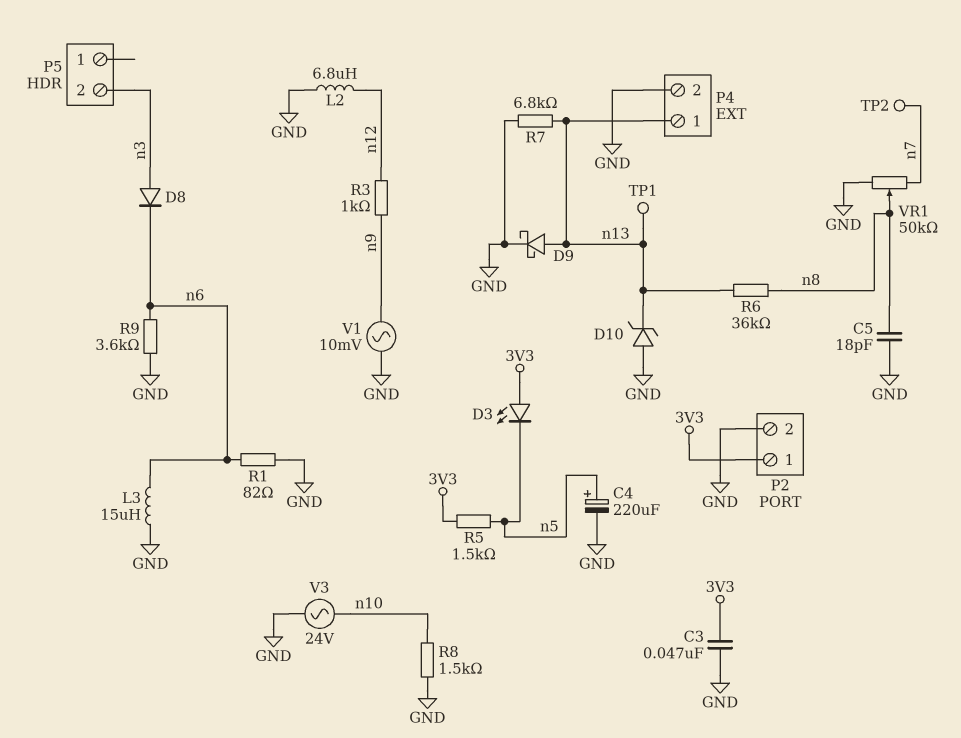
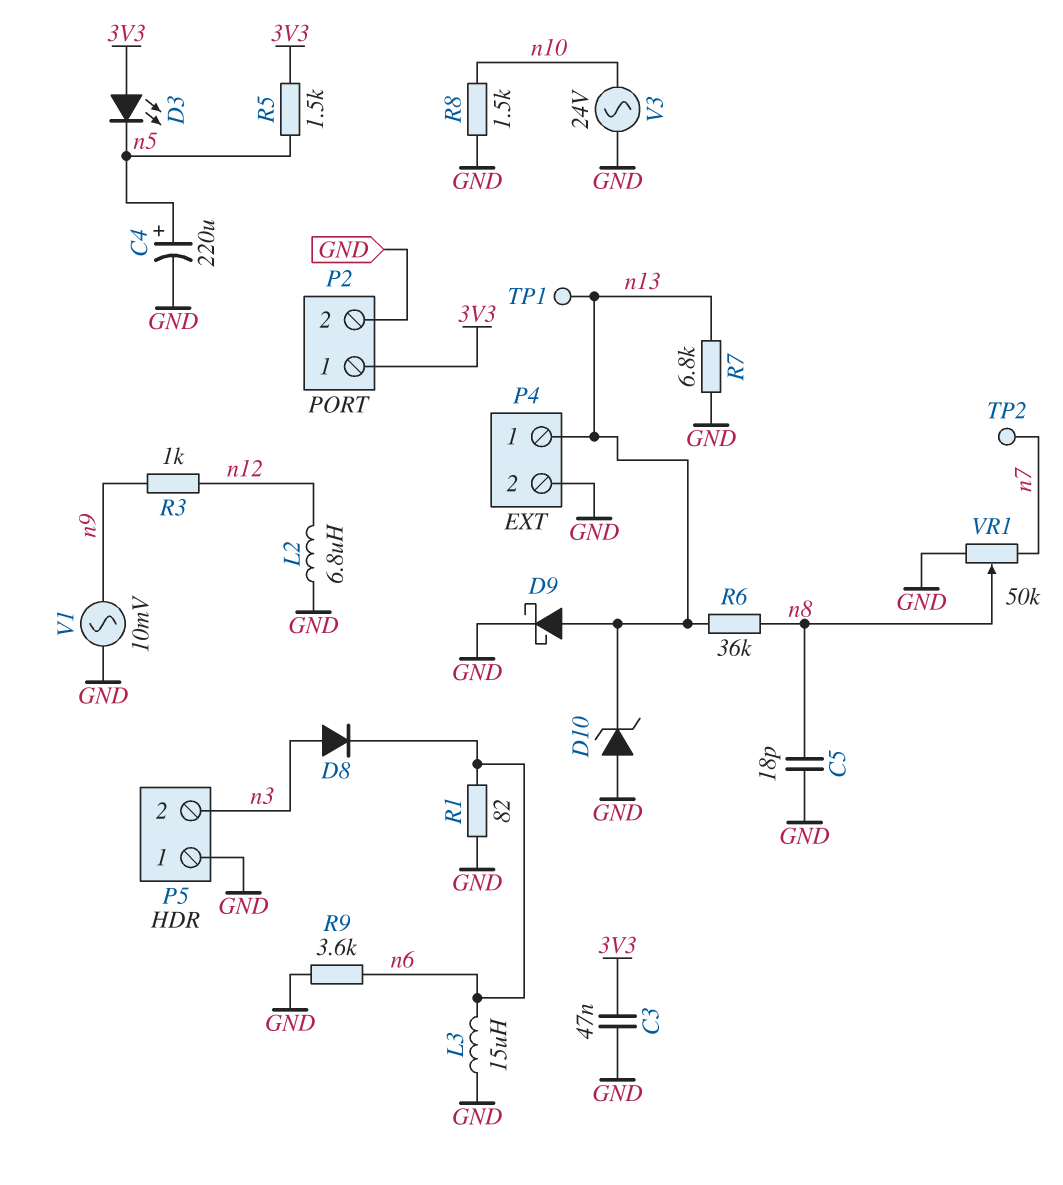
P5 pin 1: none -> GND

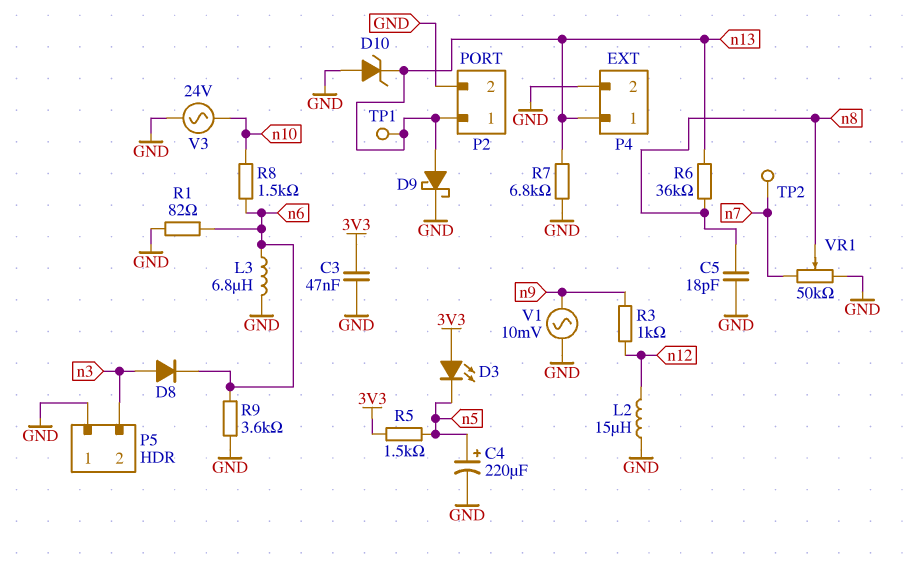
L2: 6.8uH (GND, n12) -> 15uH (GND, n12)
L3: 15uH (GND, n6) -> 6.8uH (GND, n6)
P2 pin 1: 3V3 -> n13
R8: 1.5k (GND, n10) -> 1.5k (n6, n10)

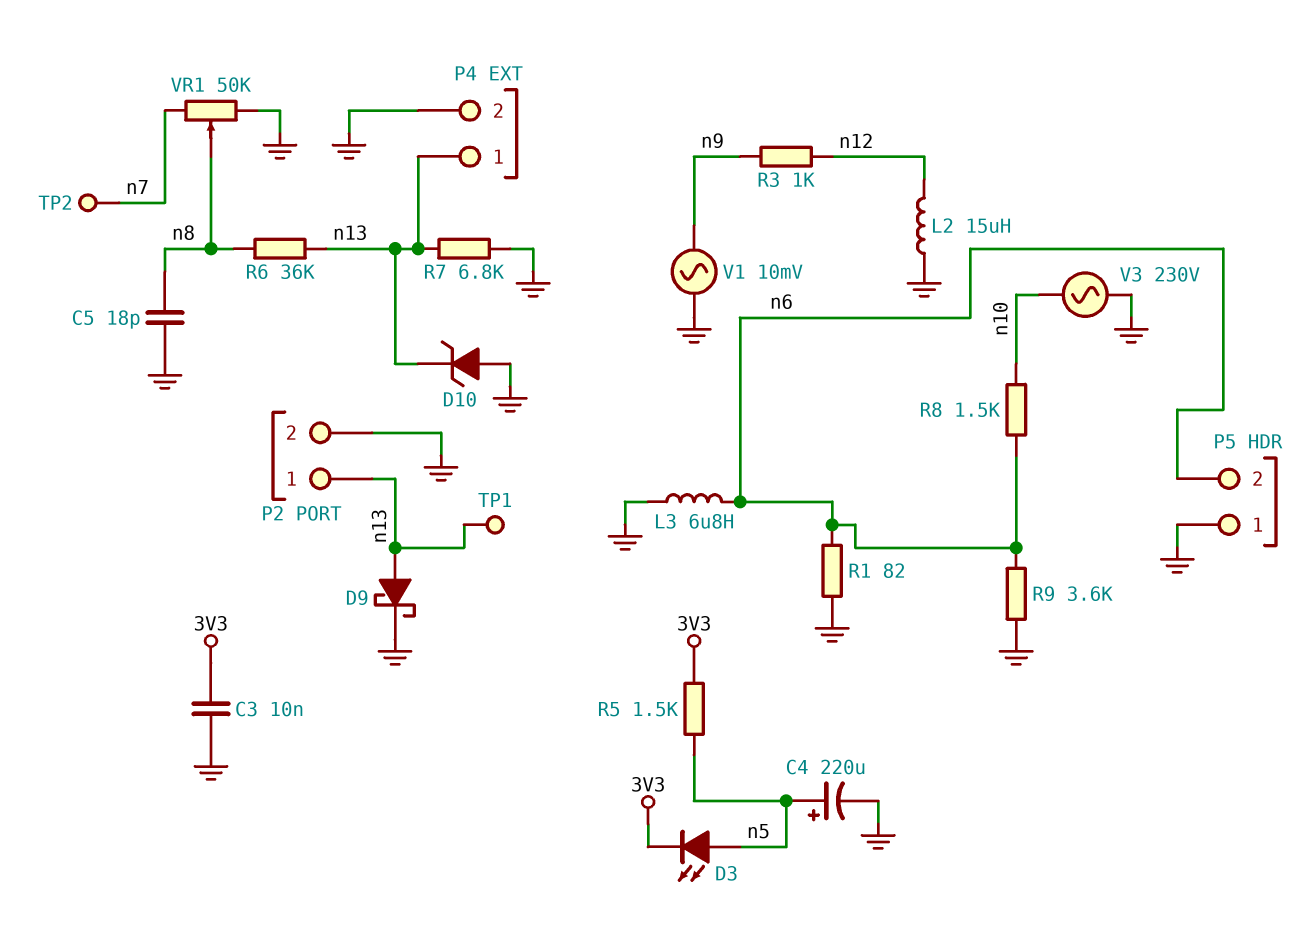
C3: 47nF (3V3, GND) -> 10nF (3V3, GND)
D3: LED (A 3V3, K n5) -> LED (A n5, K 3V3)
D8: diode (A n3, K n6) -> none
P5 pin 2: n3 -> n6
V3: AC 24V (GND, n10) -> AC 230V (GND, n10)

